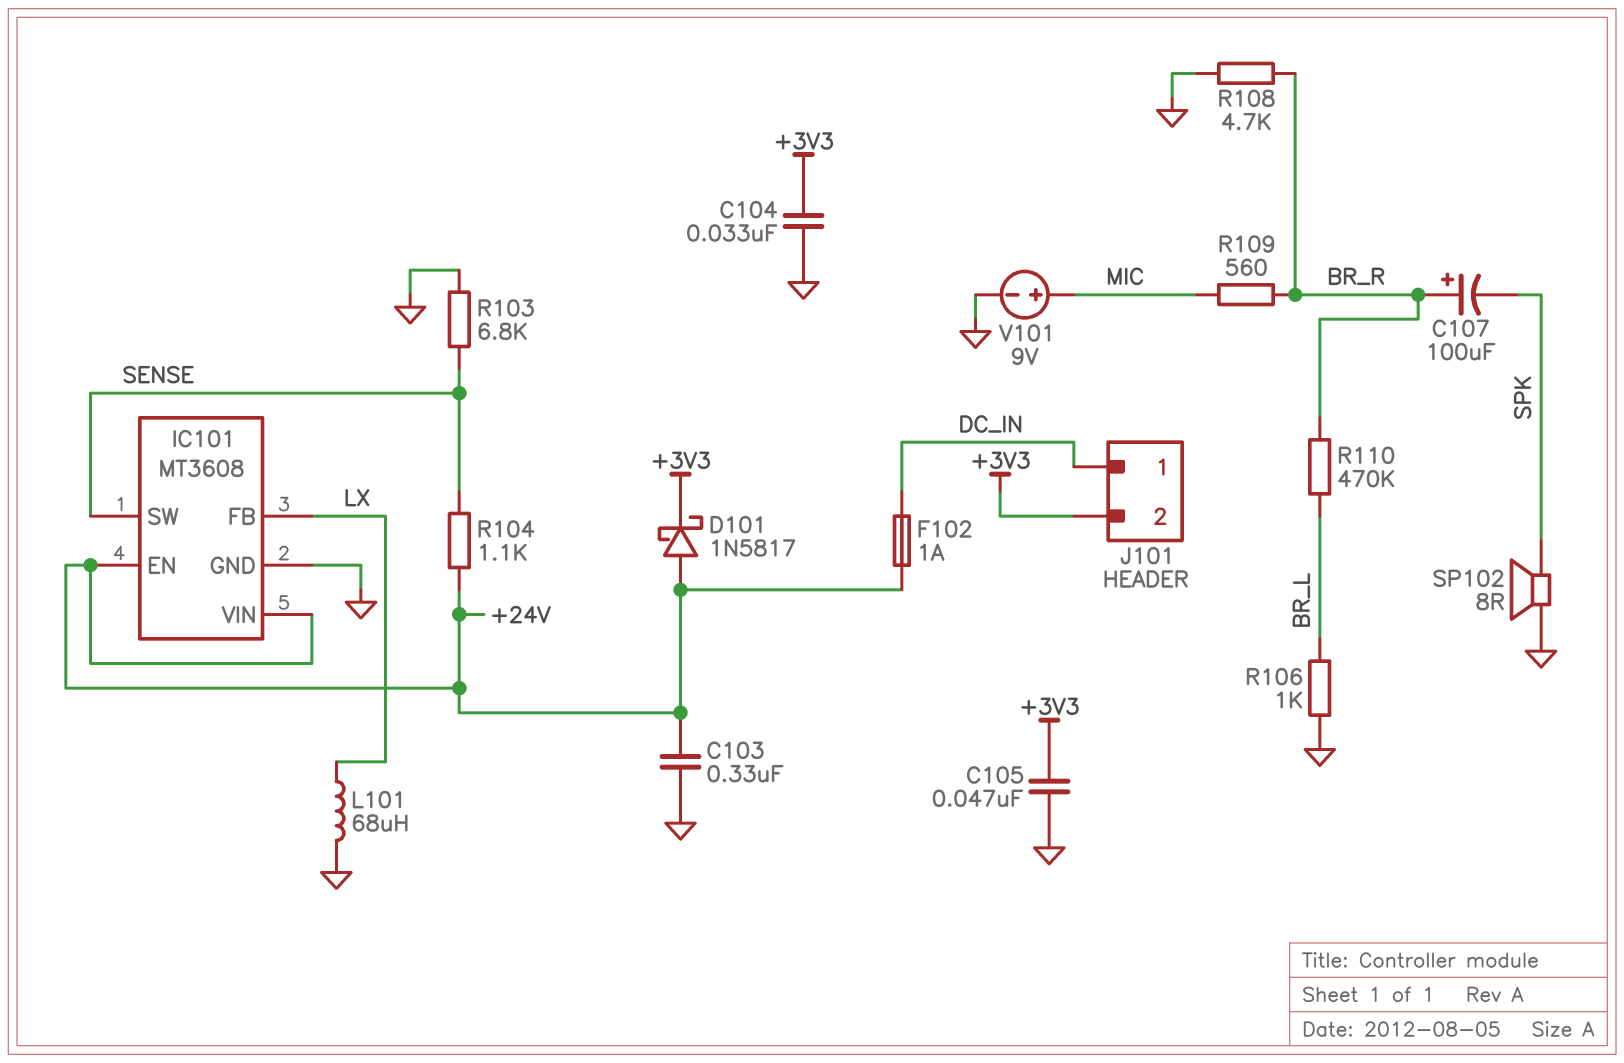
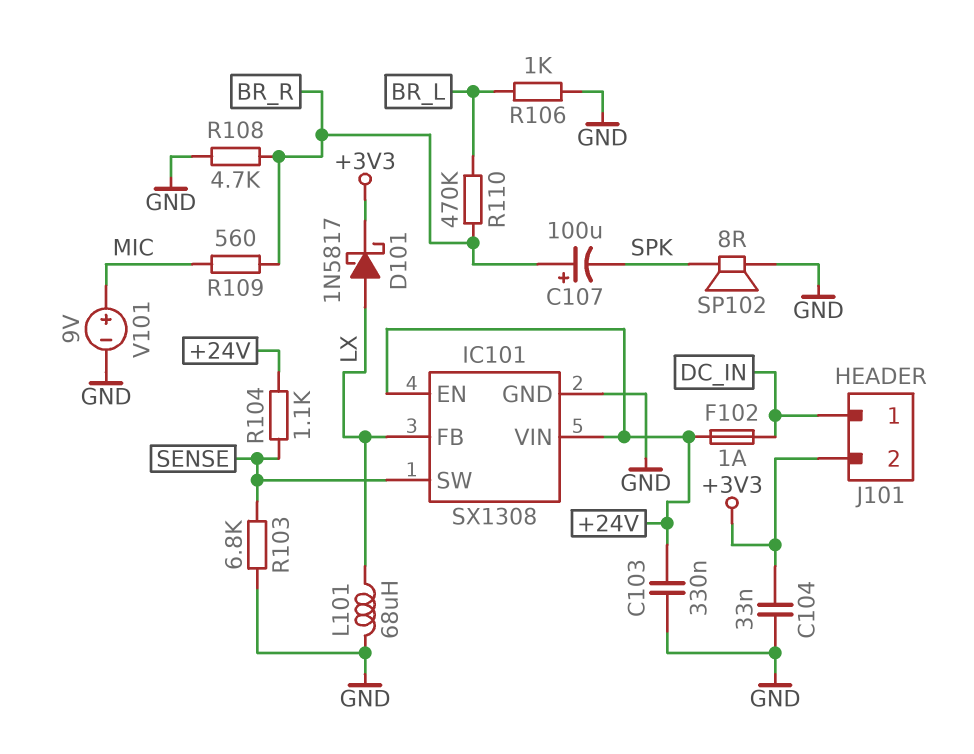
C105: 47nF (+3V3, GND) -> none
D101: schottky 1N5817 (A +24V, K +3V3) -> schottky 1N5817 (A LX, K +3V3)
IC101: MT3608 -> SX1308

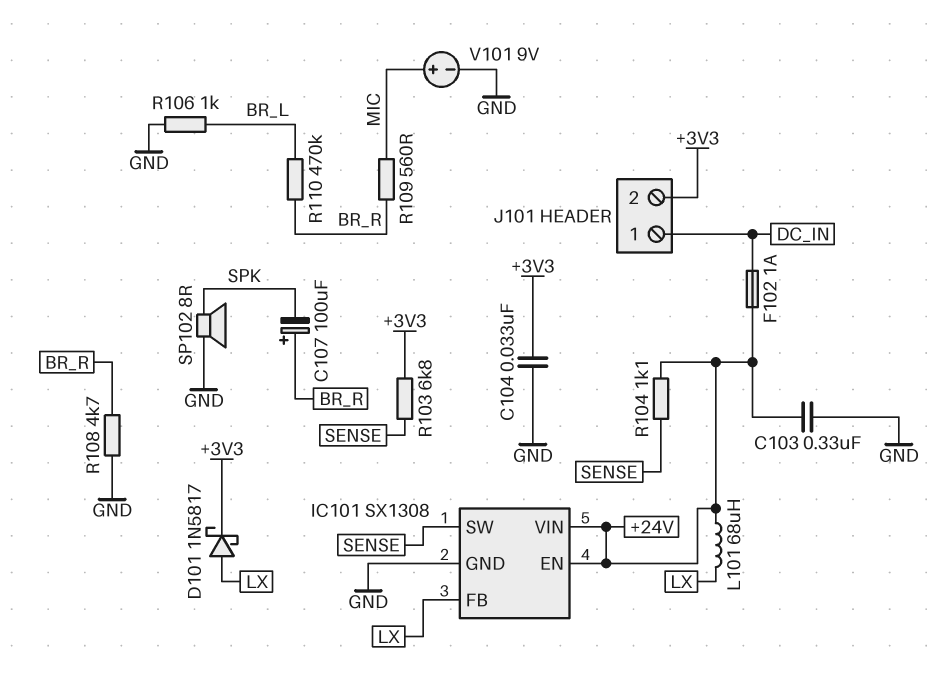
L101: 68uH (GND, LX) -> 68uH (+24V, LX)
R103: 6.8k (GND, SENSE) -> 6.8k (+3V3, SENSE)

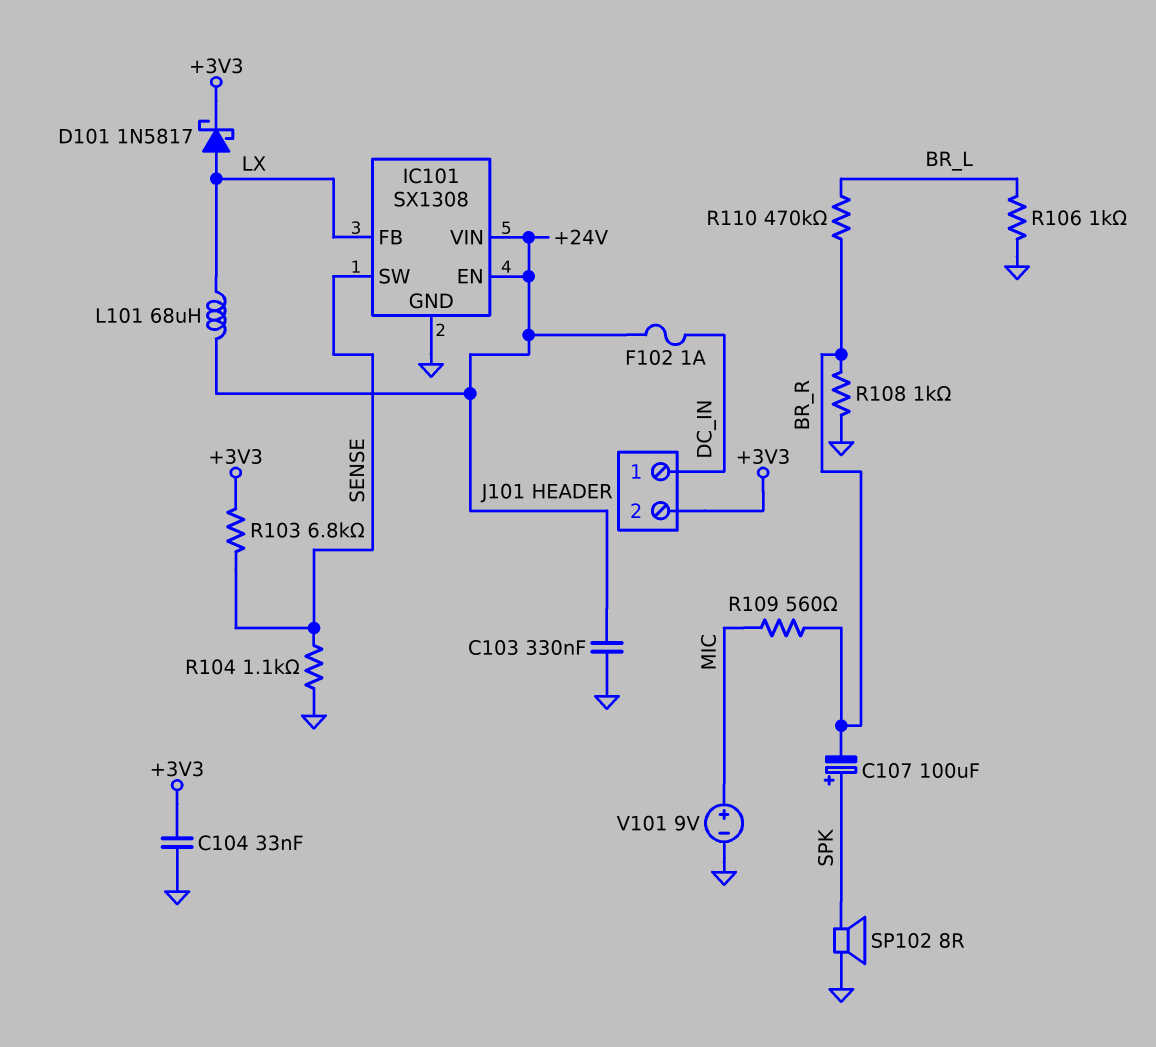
C107: 100uF (plus BR_R, minus SPK) -> 100uF (plus SPK, minus BR_R)
R104: 1.1k (+24V, SENSE) -> 1.1k (GND, SENSE)
R108: 4.7k (BR_R, GND) -> 1k (BR_R, GND)

